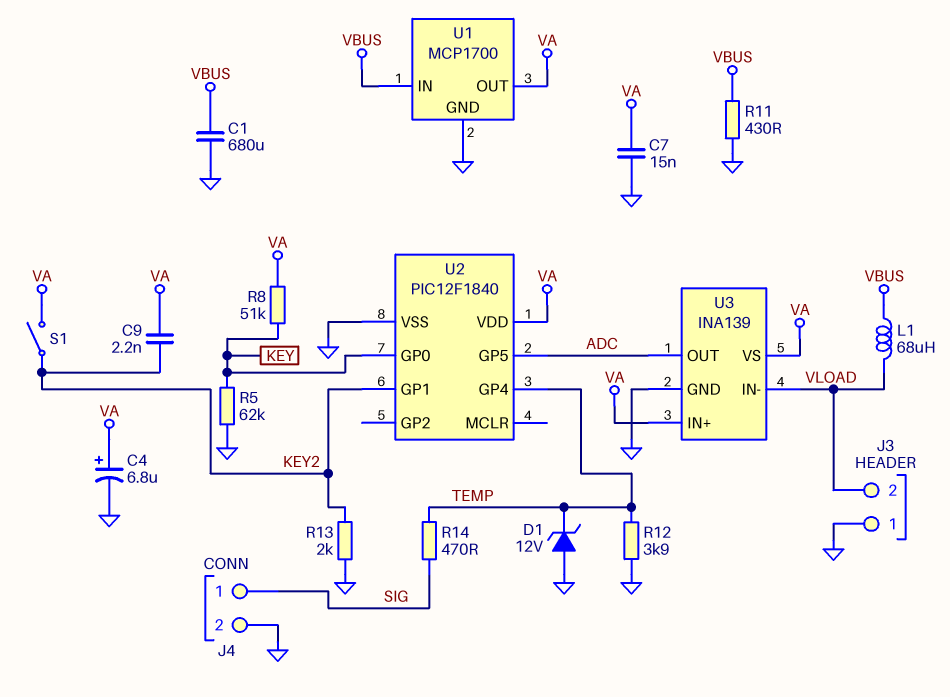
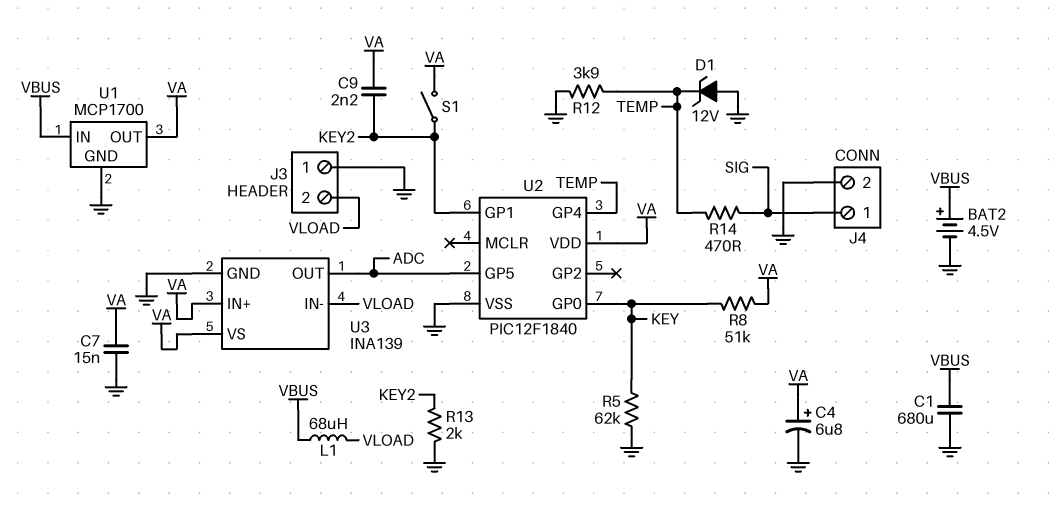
BAT2: none -> 4.5V (plus VBUS, minus GND)
R11: 430 (GND, VBUS) -> none

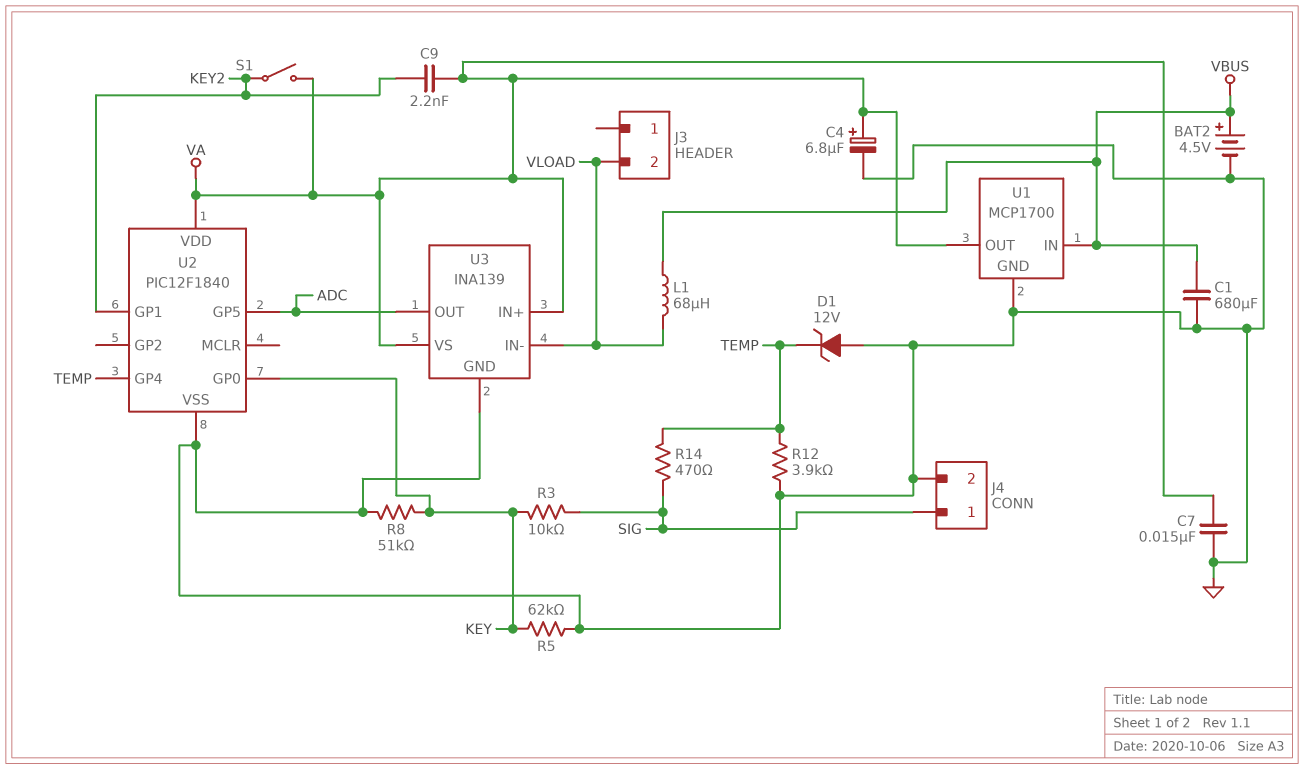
J3 pin 1: GND -> none
R3: none -> 10k (KEY, SIG)
R8: 51k (KEY, VA) -> 51k (GND, KEY)
R13: 2k (GND, KEY2) -> none

